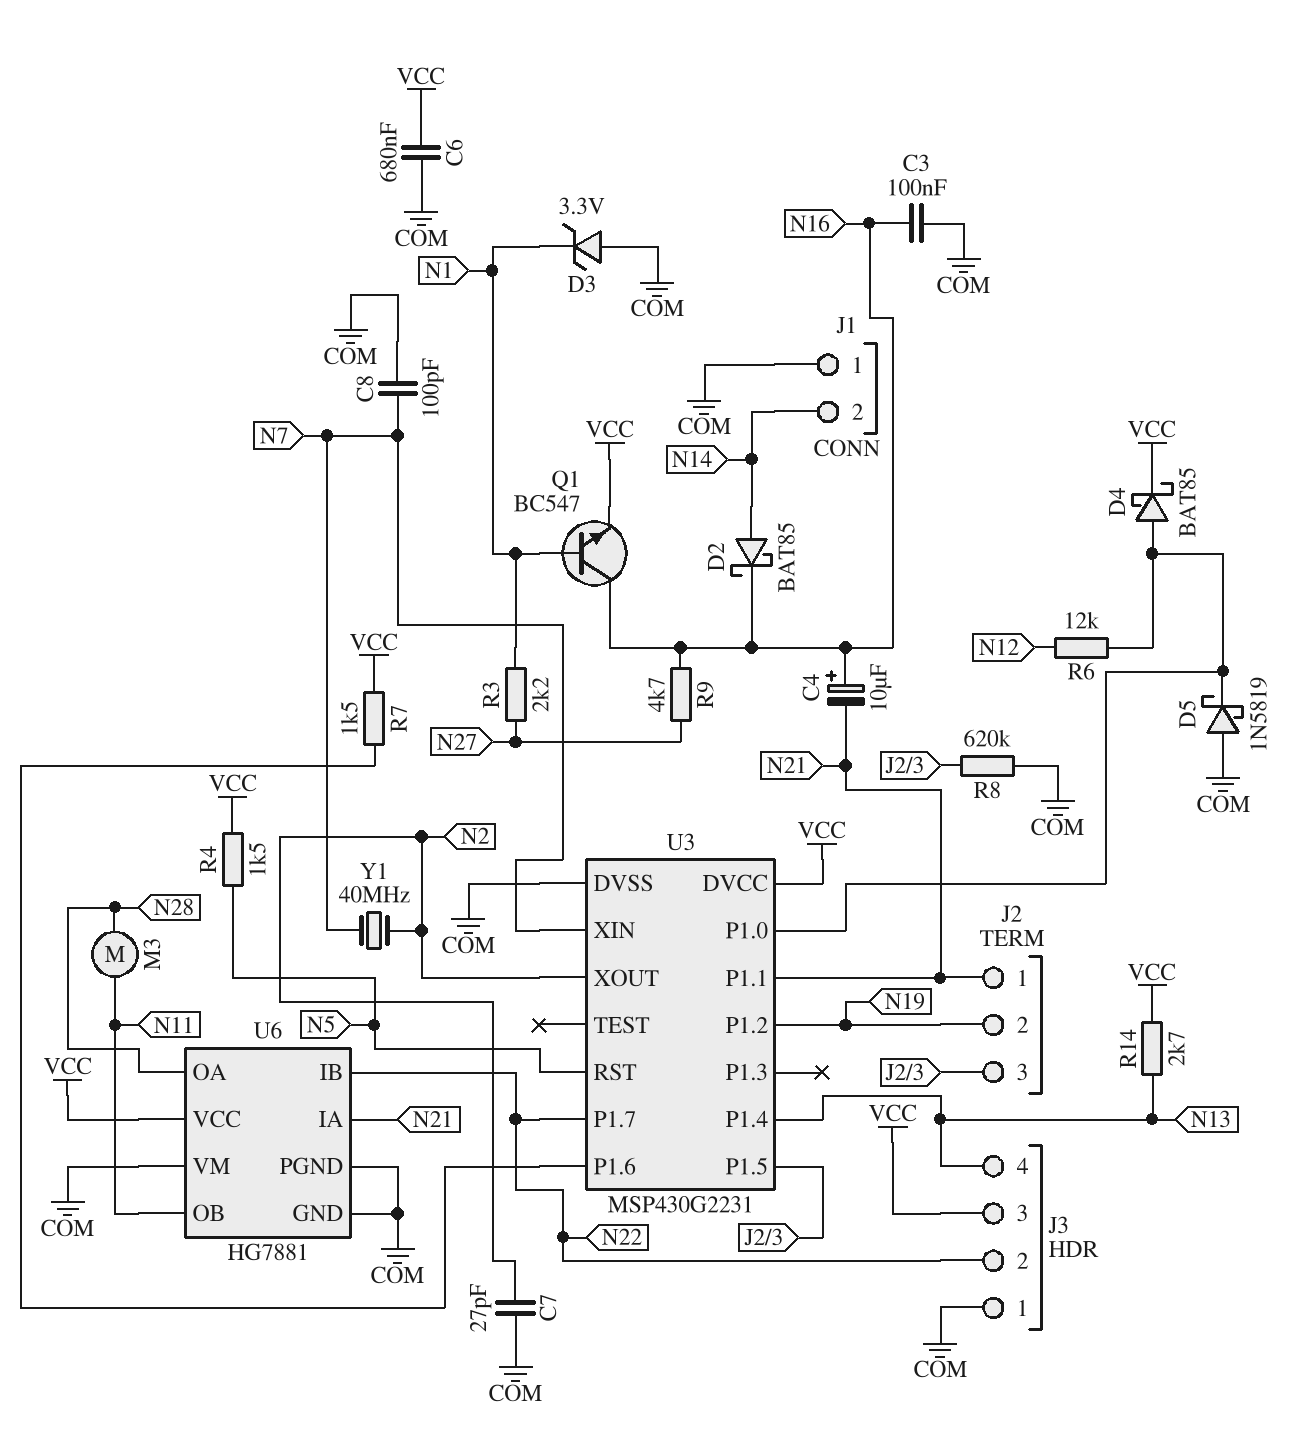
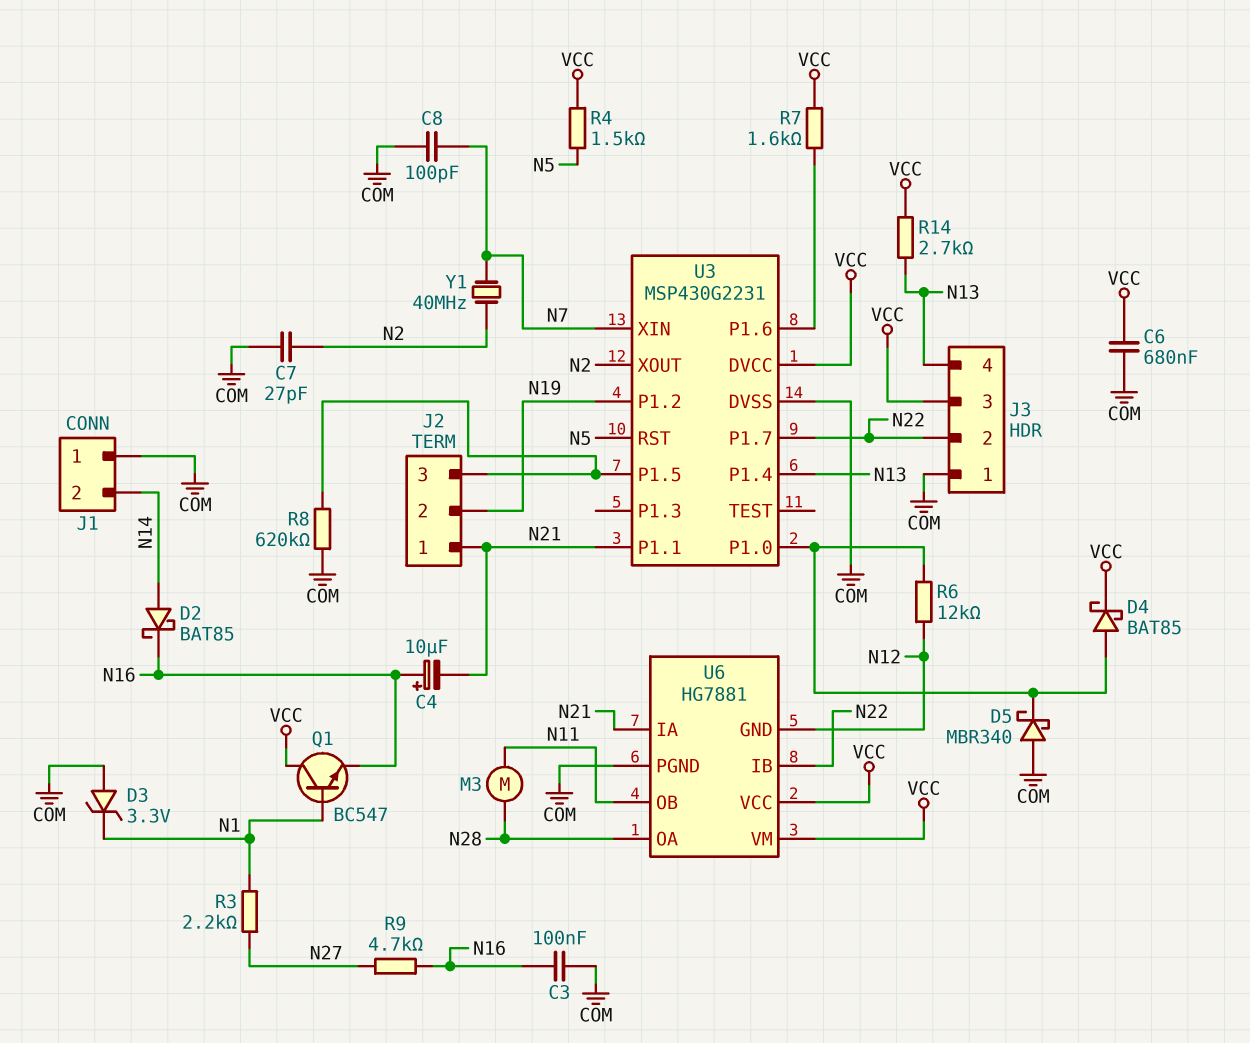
D5: schottky 1N5819 (A COM, K U3/P1.0) -> schottky MBR340 (A COM, K U3/P1.0)
Q1: NPN BC547 (B N1, C N16, E VCC) -> NPN BC547 (B N1, C VCC, E N16)
R7: 1.5k (U3/P1.6, VCC) -> 1.6k (U3/P1.6, VCC)
U6 pin GND: COM -> N12
U6 pin VM: COM -> VCC

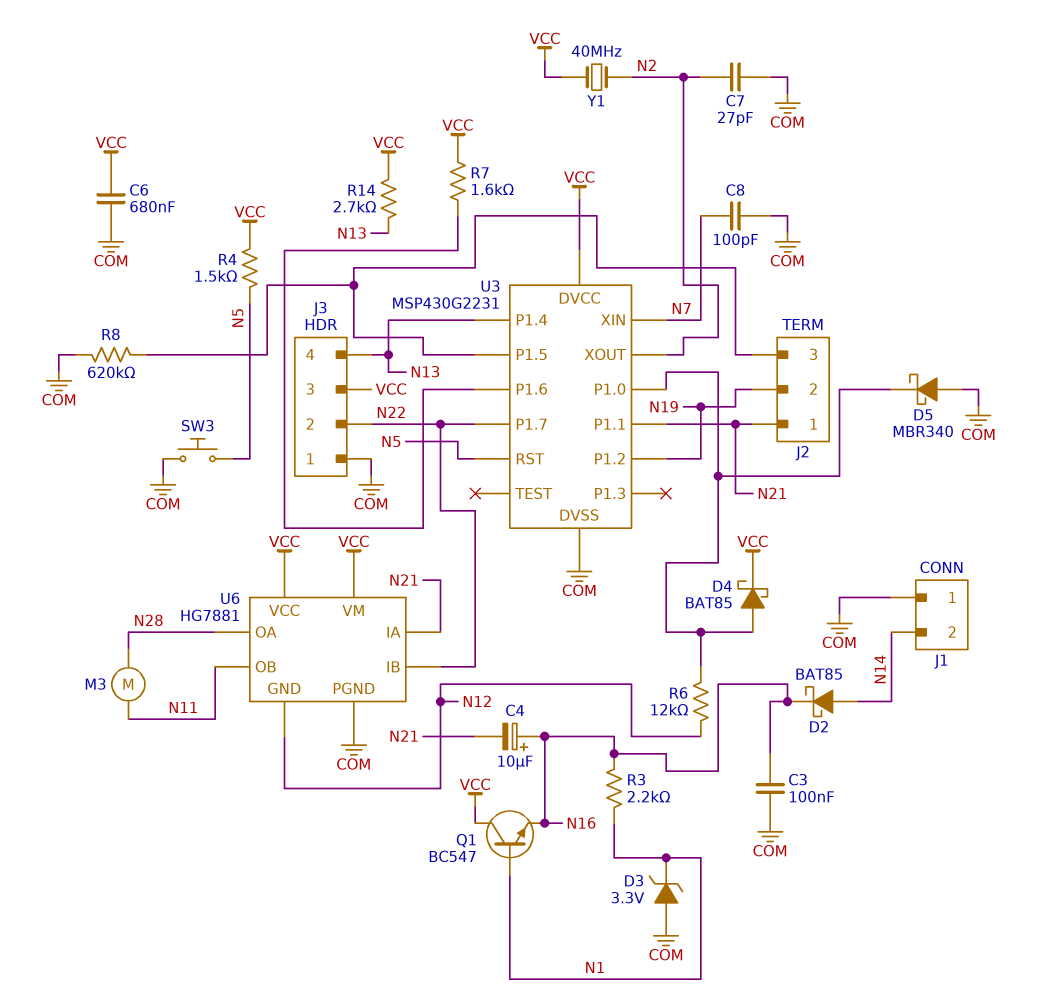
R3: 2.2k (N1, N27) -> 2.2k (N1, N16)
R9: 4.7k (N16, N27) -> none
SW3: none -> button (COM, N5)
Y1: 40MHz (N2, N7) -> 40MHz (N2, VCC)

